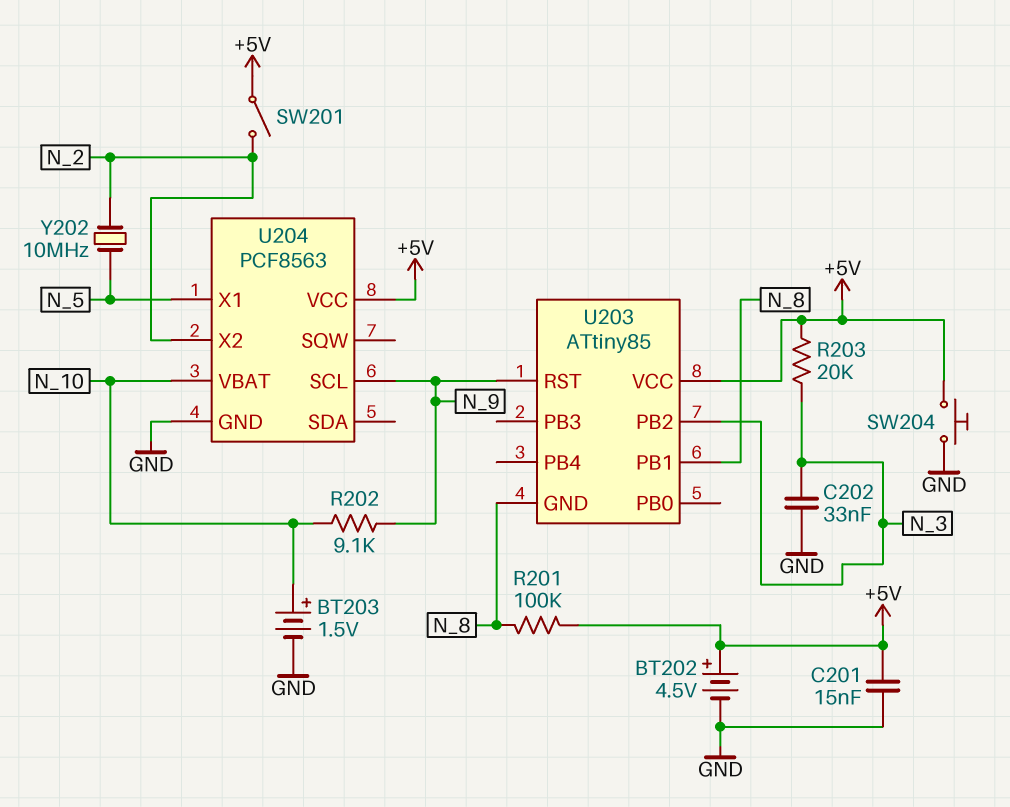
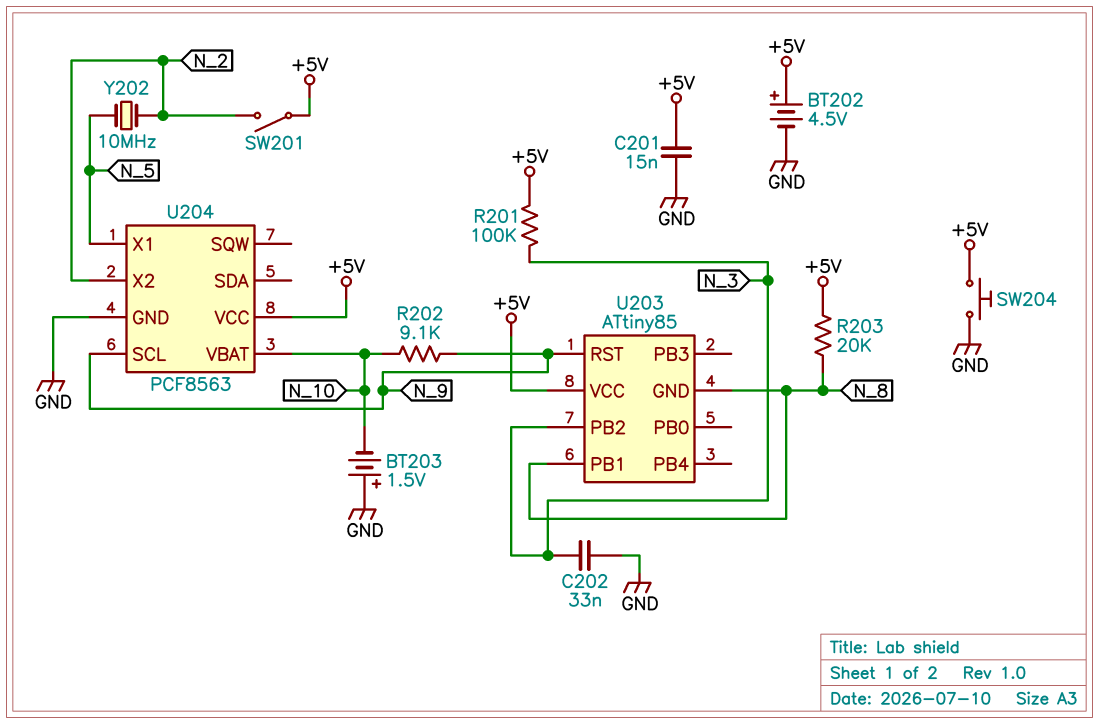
BT203: 1.5V (plus N_10, minus GND) -> 1.5V (plus GND, minus N_10)
R201: 100k (+5V, N_8) -> 100k (+5V, N_3)
R203: 20k (+5V, N_3) -> 20k (+5V, N_8)

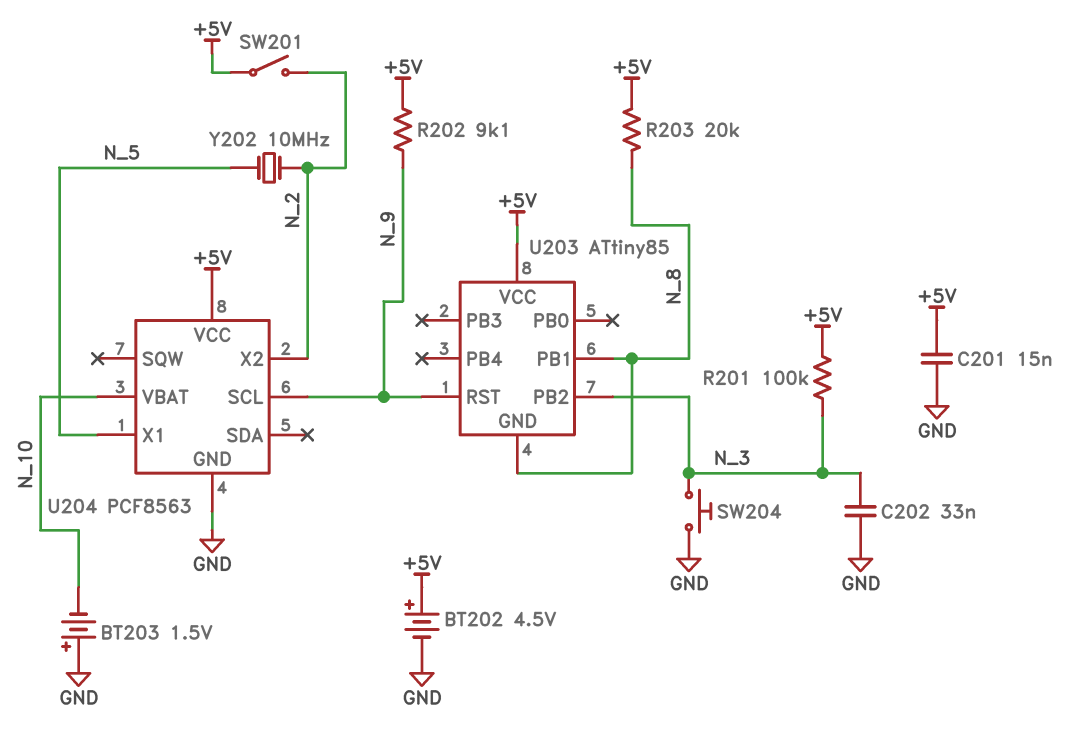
R202: 9.1k (N_9, N_10) -> 9.1k (+5V, N_9)
SW204: button (+5V, GND) -> button (GND, N_3)

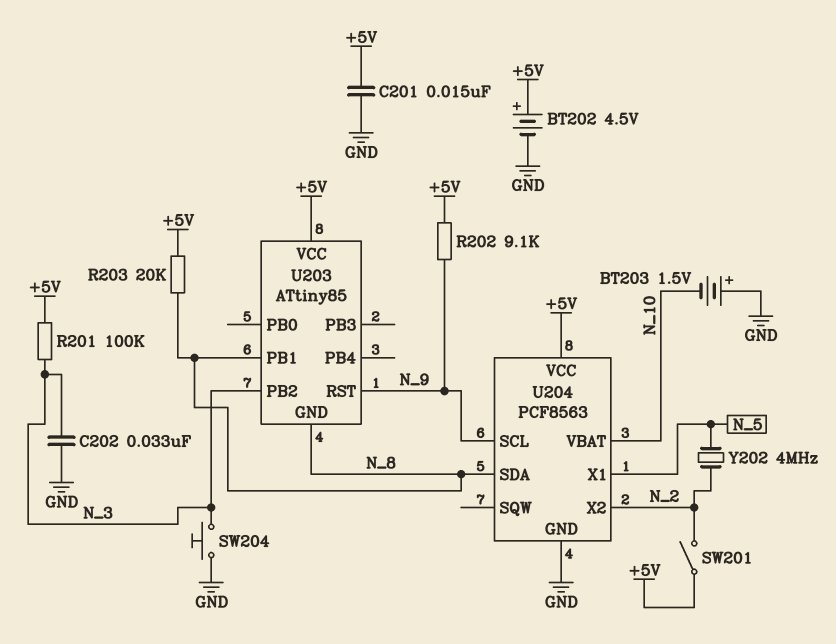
U204 pin SDA: none -> N_8
Y202: 10MHz (N_2, N_5) -> 4MHz (N_2, N_5)

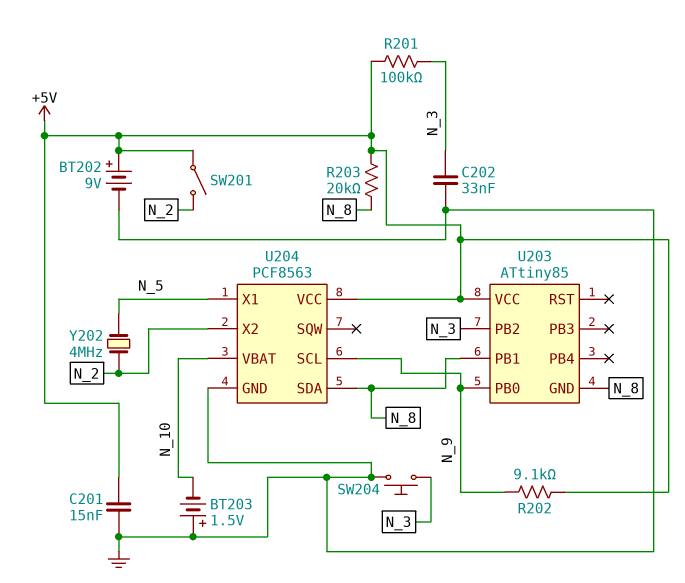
BT202: 4.5V (plus +5V, minus GND) -> 9V (plus +5V, minus GND)
U203 pin PB0: none -> N_9
U203 pin RST: N_9 -> none

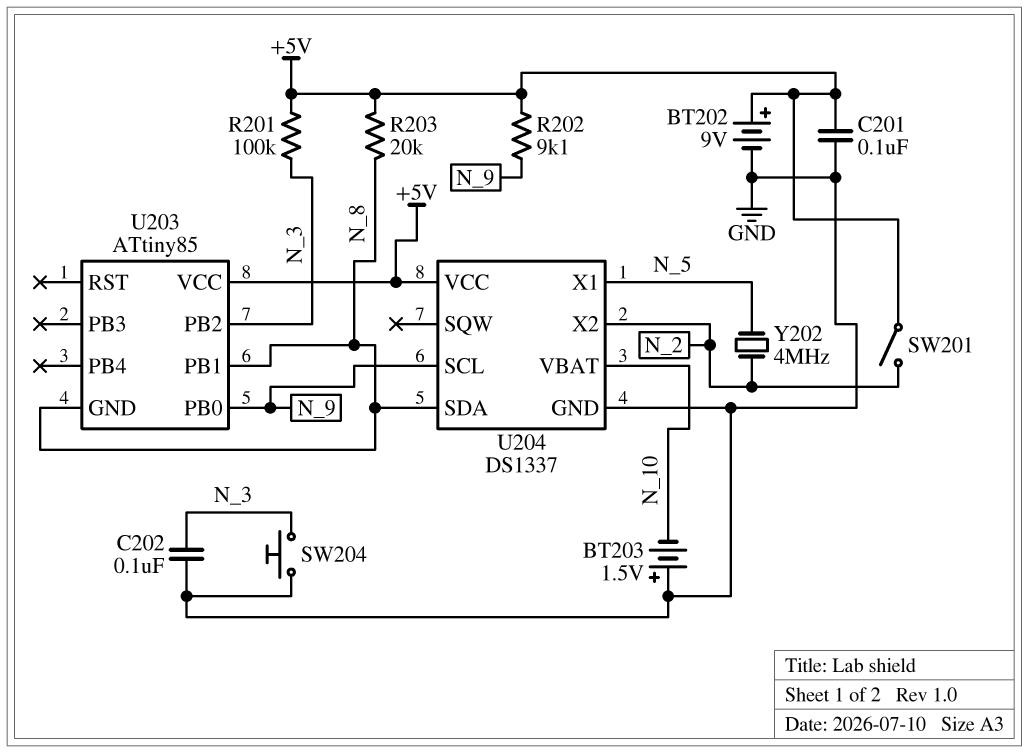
C201: 15nF (+5V, GND) -> 100nF (+5V, GND)
C202: 33nF (GND, N_3) -> 100nF (GND, N_3)
U204: PCF8563 -> DS1337

